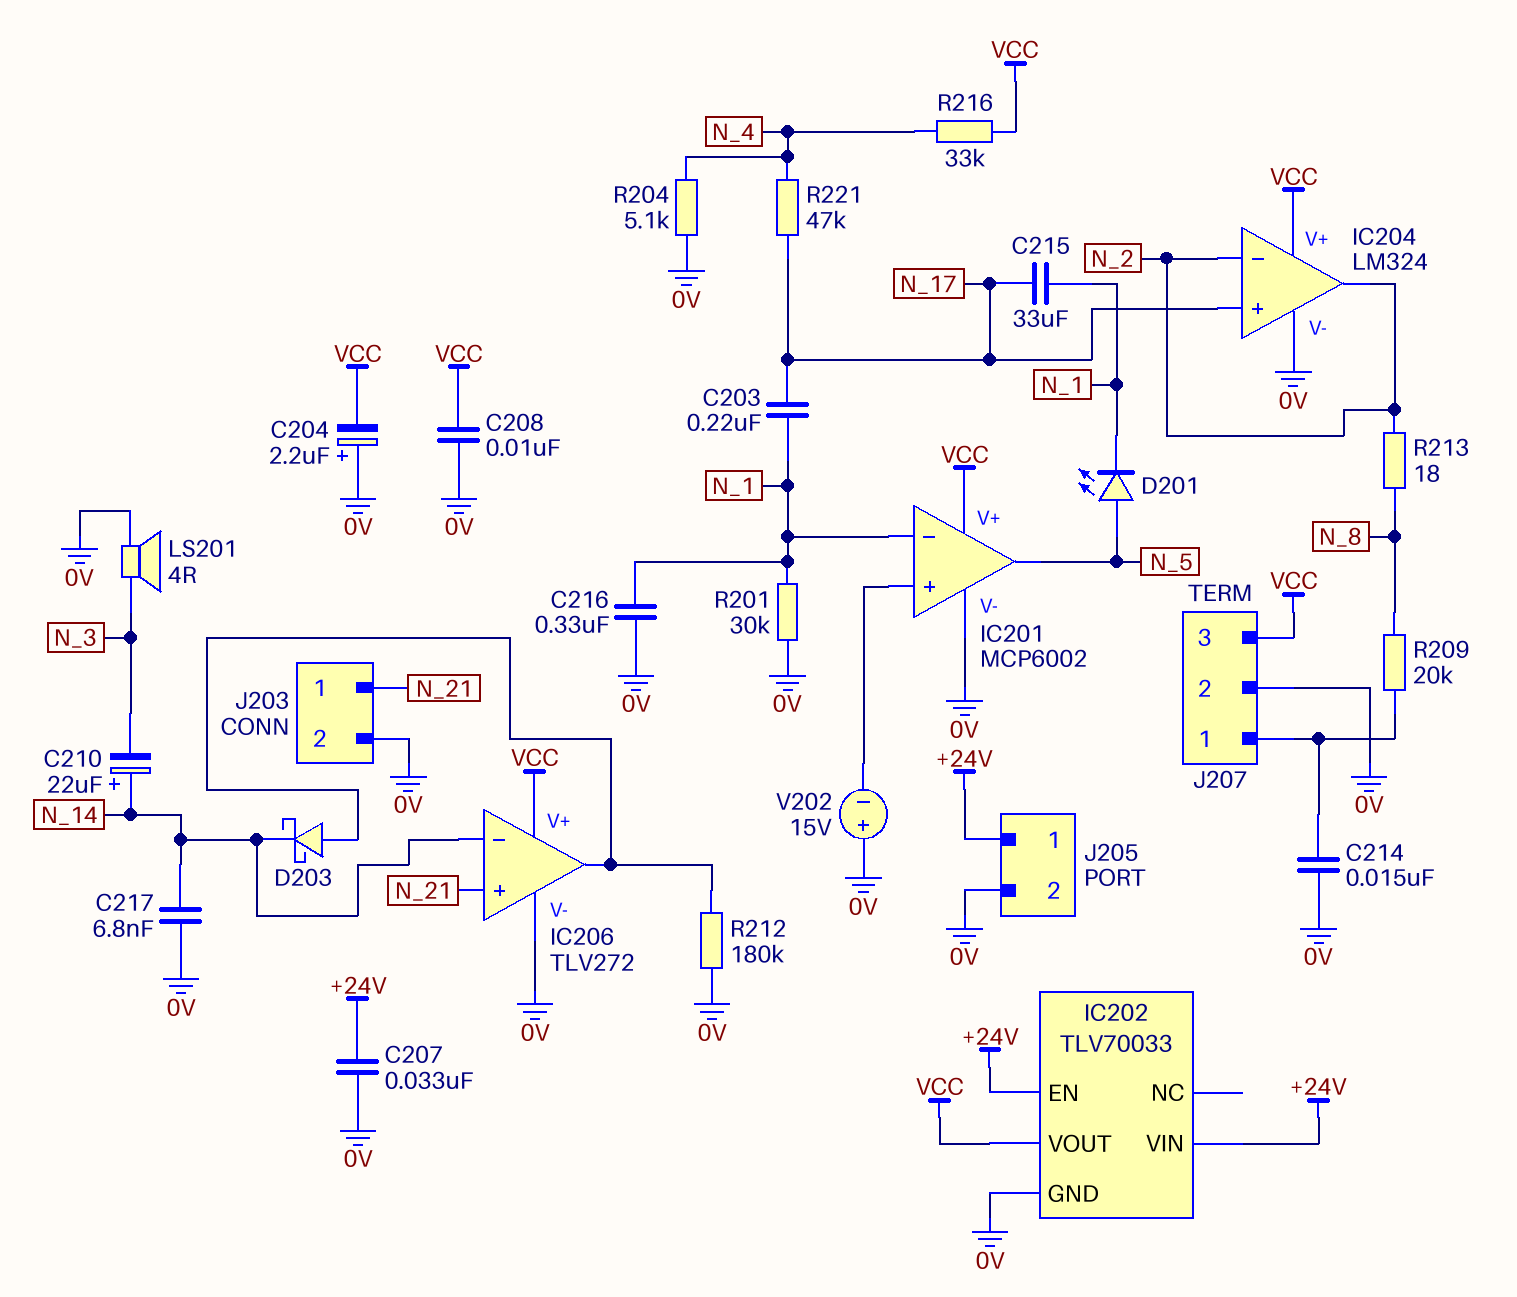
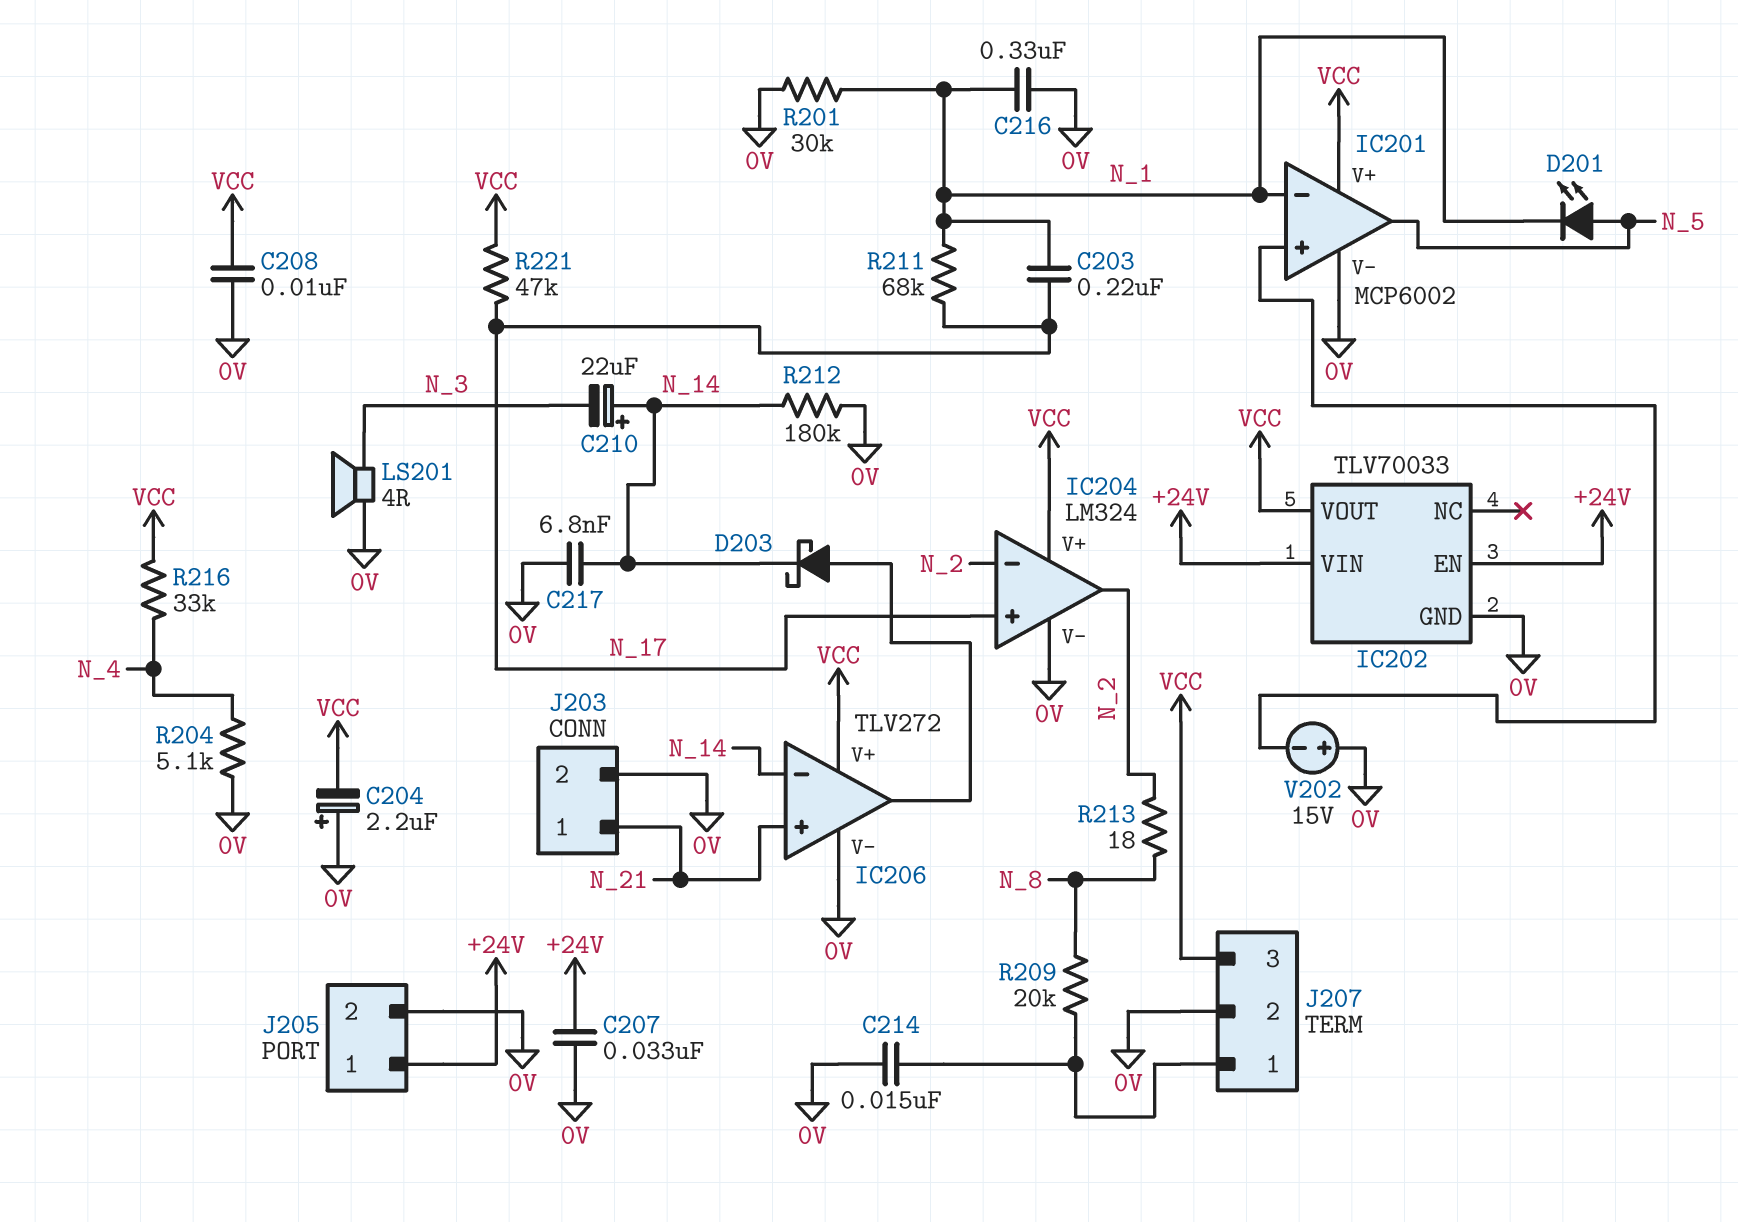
C215: 33uF (N_1, N_17) -> none
R211: none -> 68k (N_1, N_17)
R212: 180k (0V, IC206/out) -> 180k (0V, N_14)
R221: 47k (N_4, N_17) -> 47k (N_17, VCC)

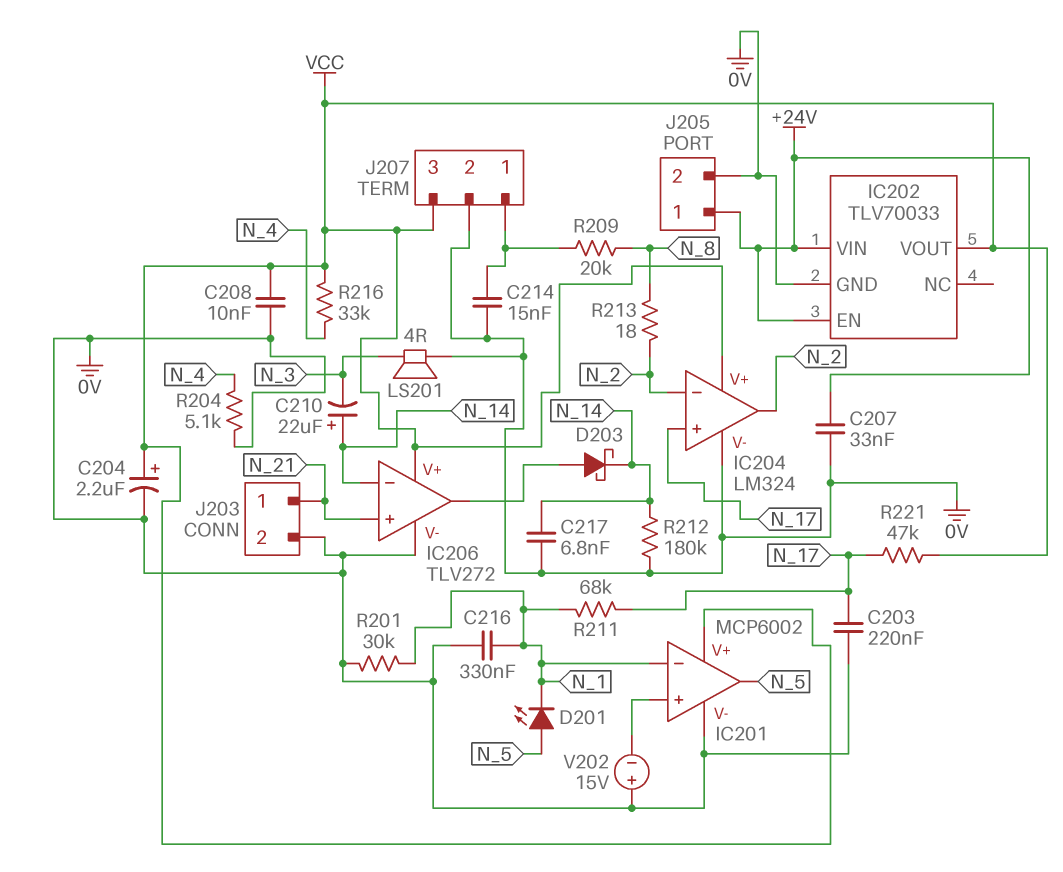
C203: 220nF (N_1, N_17) -> 220nF (0V, N_17)
C204: 2.2uF (plus 0V, minus VCC) -> 2.2uF (plus VCC, minus 0V)

